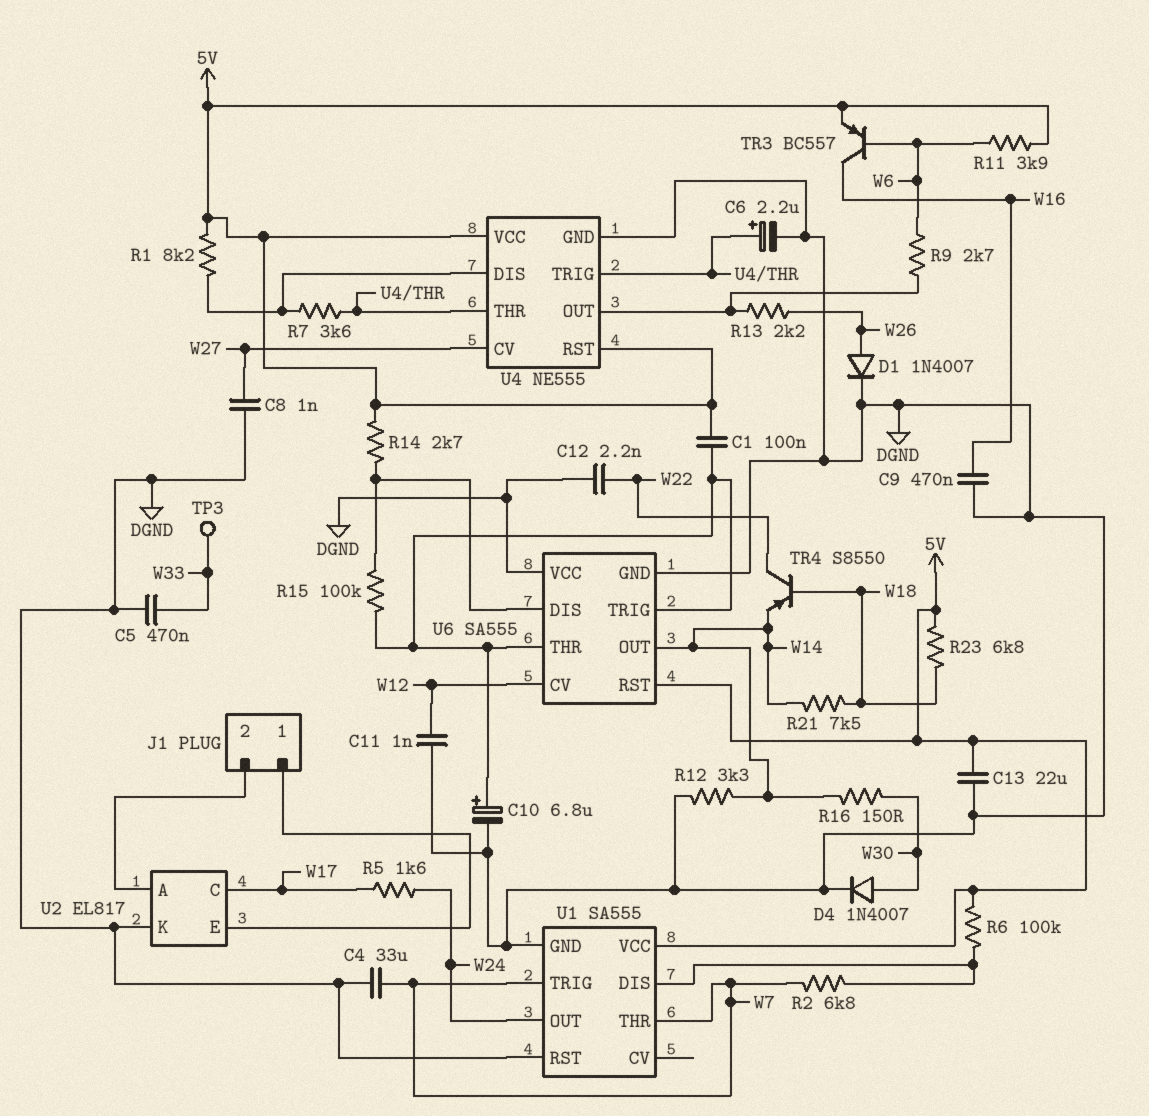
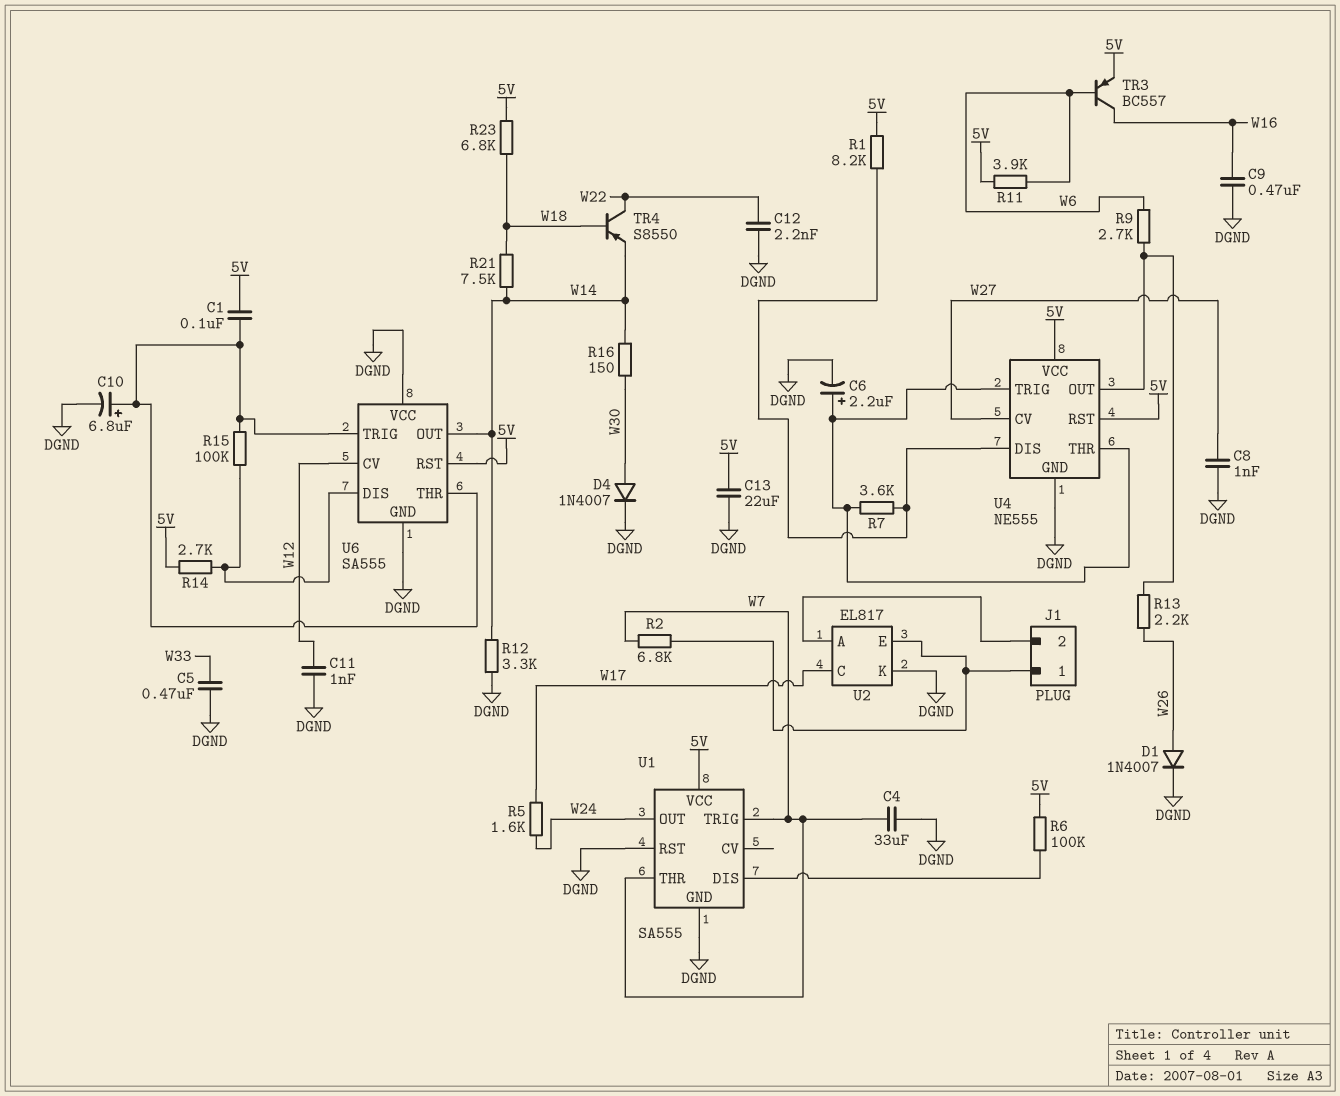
R2: 6.8k (U1/DIS, W7) -> 6.8k (J1/1, W7)
TP3: test point (W33) -> none

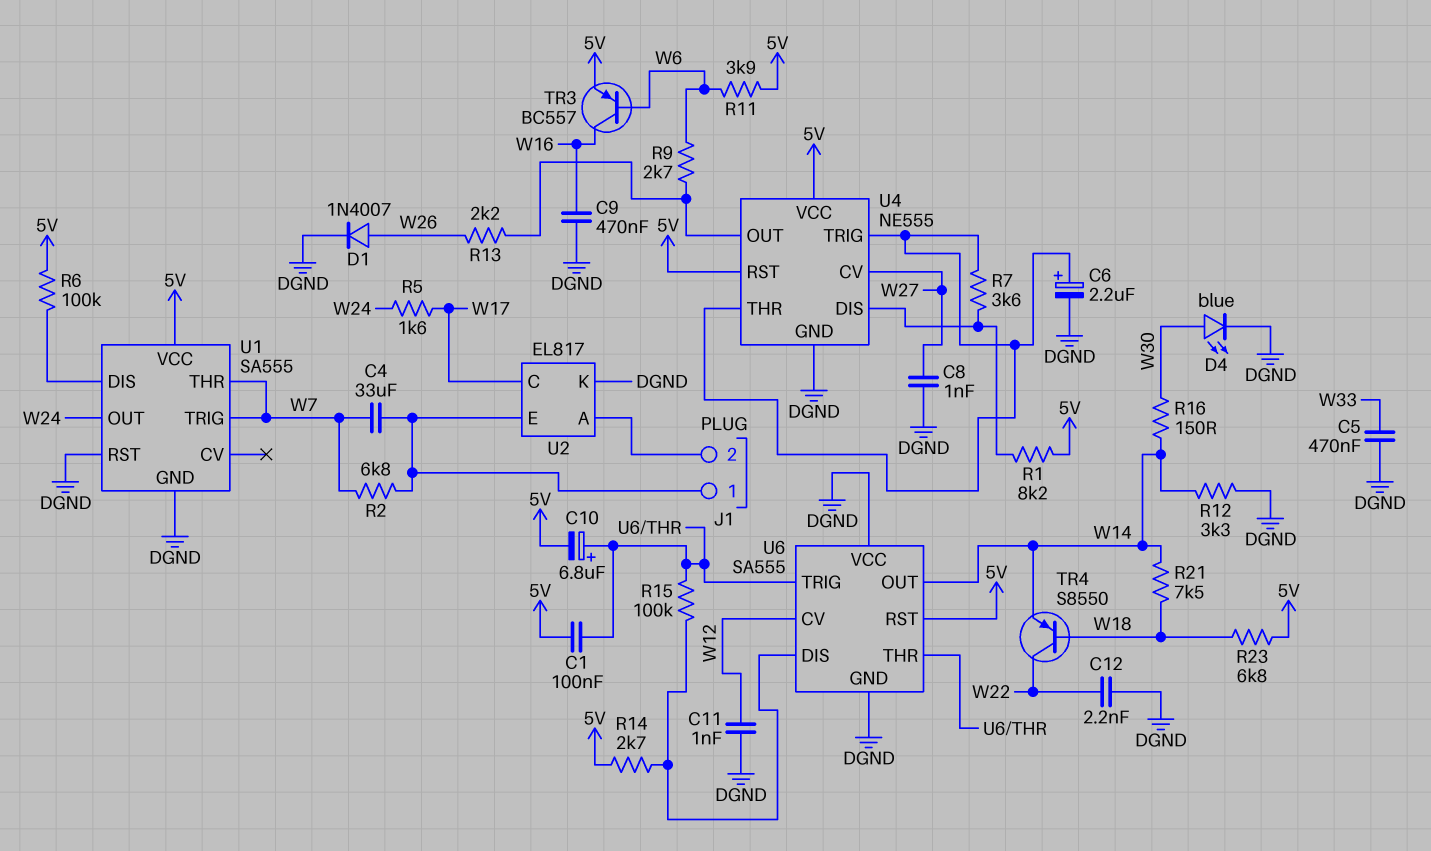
C4: 33uF (DGND, W7) -> 33uF (J1/1, W7)
C10: 6.8uF (plus U6/THR, minus DGND) -> 6.8uF (plus U6/THR, minus 5V)
C13: 22uF (5V, DGND) -> none
D4: diode 1N4007 (A W30, K DGND) -> LED blue (A W30, K DGND)

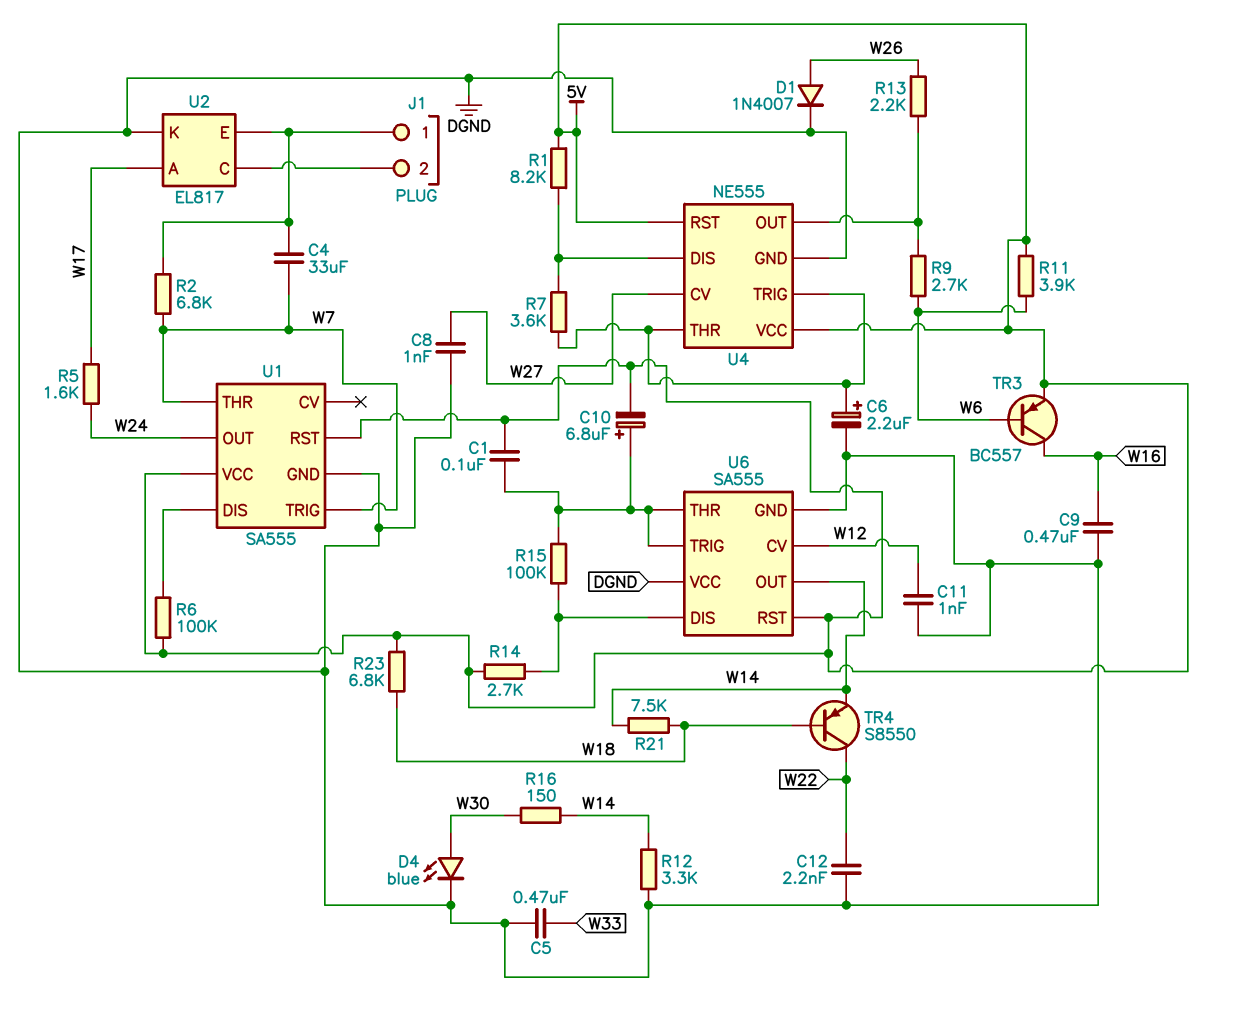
U1 pin RST: DGND -> 5V
U2 pin A: J1/2 -> W17
U2 pin C: W17 -> J1/2

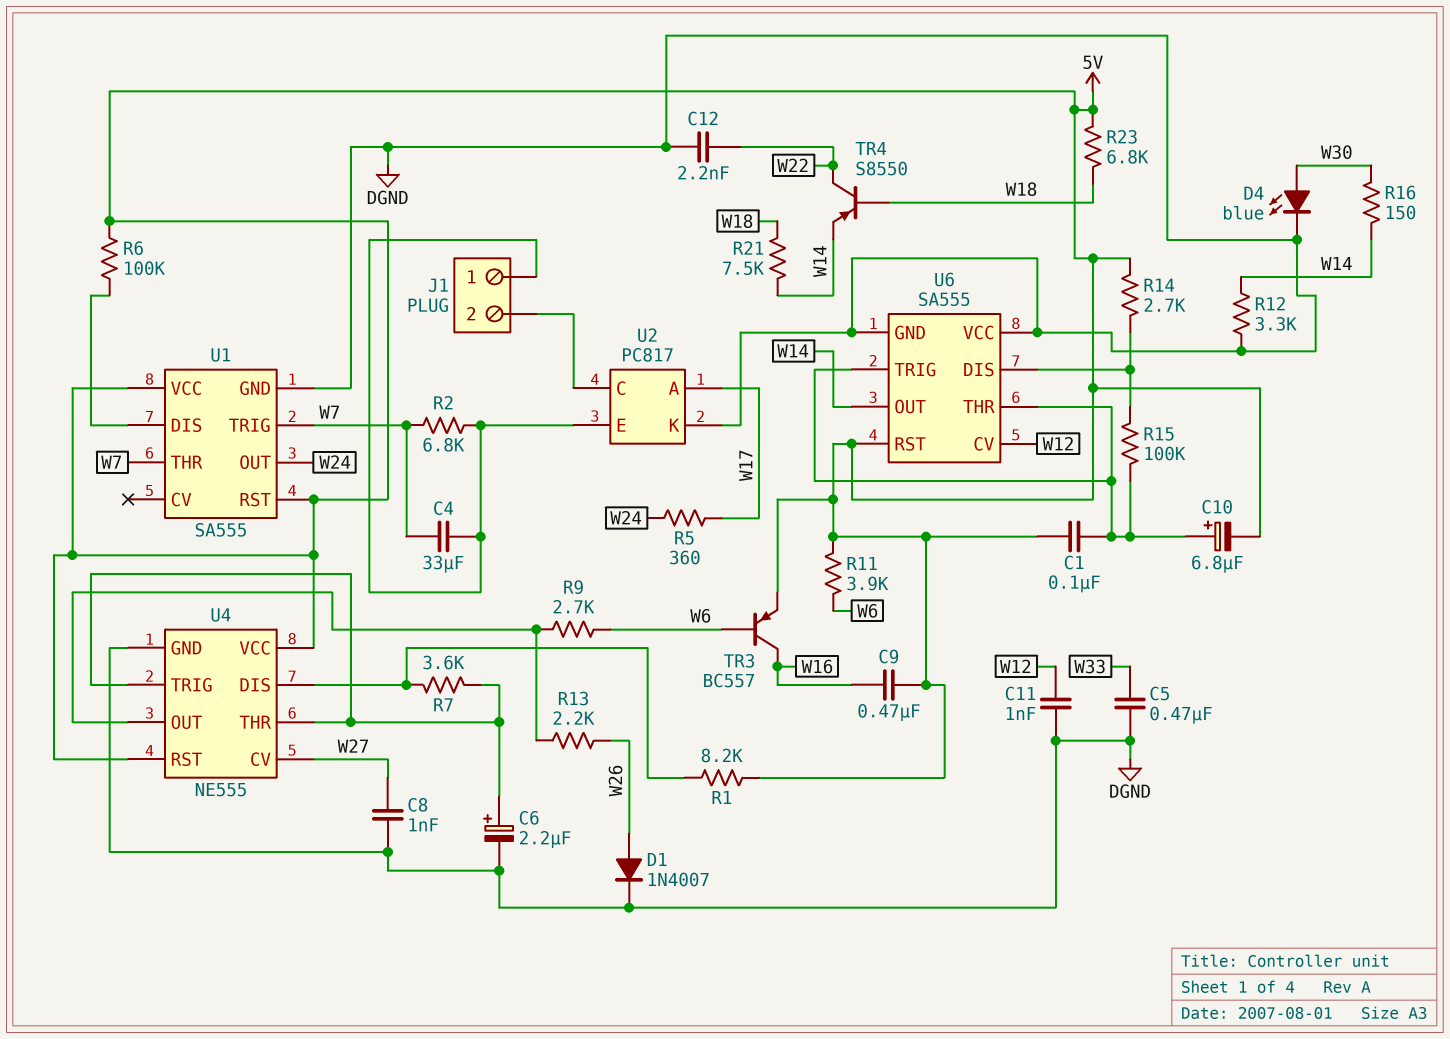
C9: 470nF (DGND, W16) -> 470nF (5V, W16)
R5: 1.6k (W17, W24) -> 360 (W17, W24)
U2: EL817 -> PC817

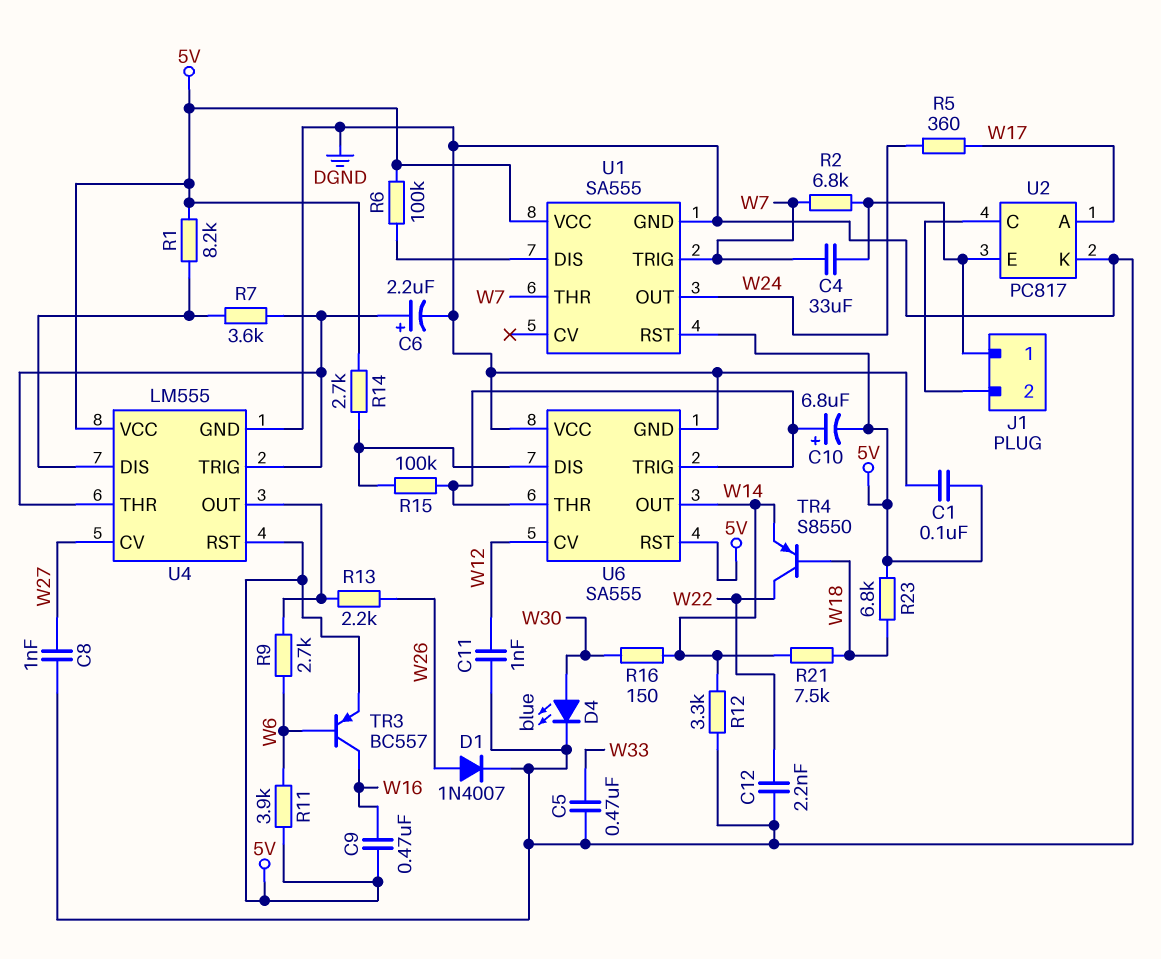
C1: 100nF (5V, U6/THR) -> 100nF (5V, DGND)
U4: NE555 -> LM555

